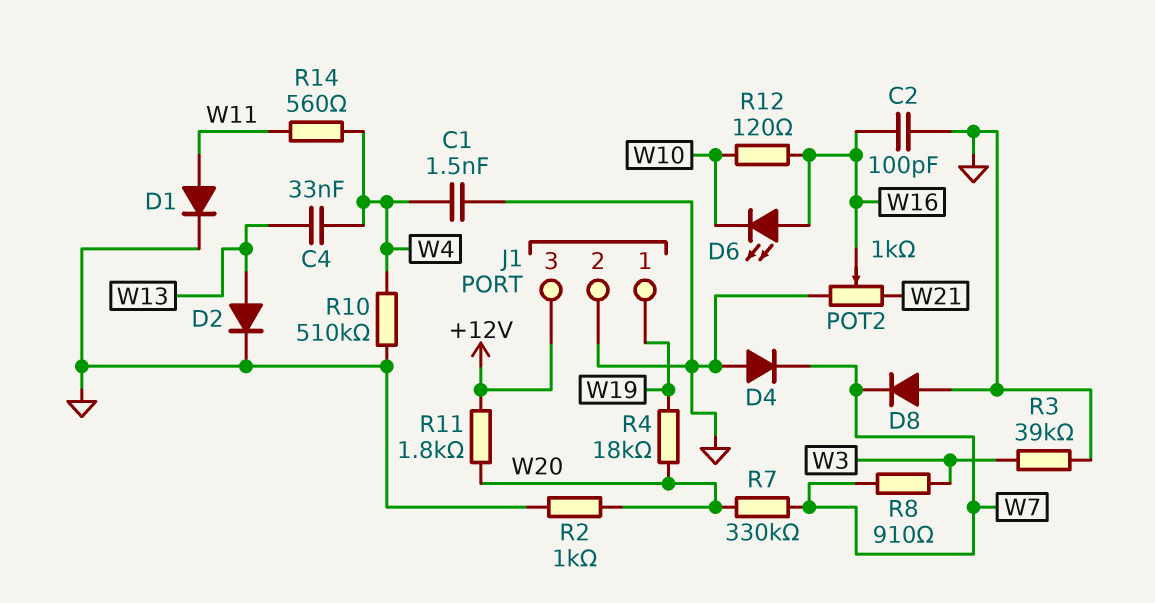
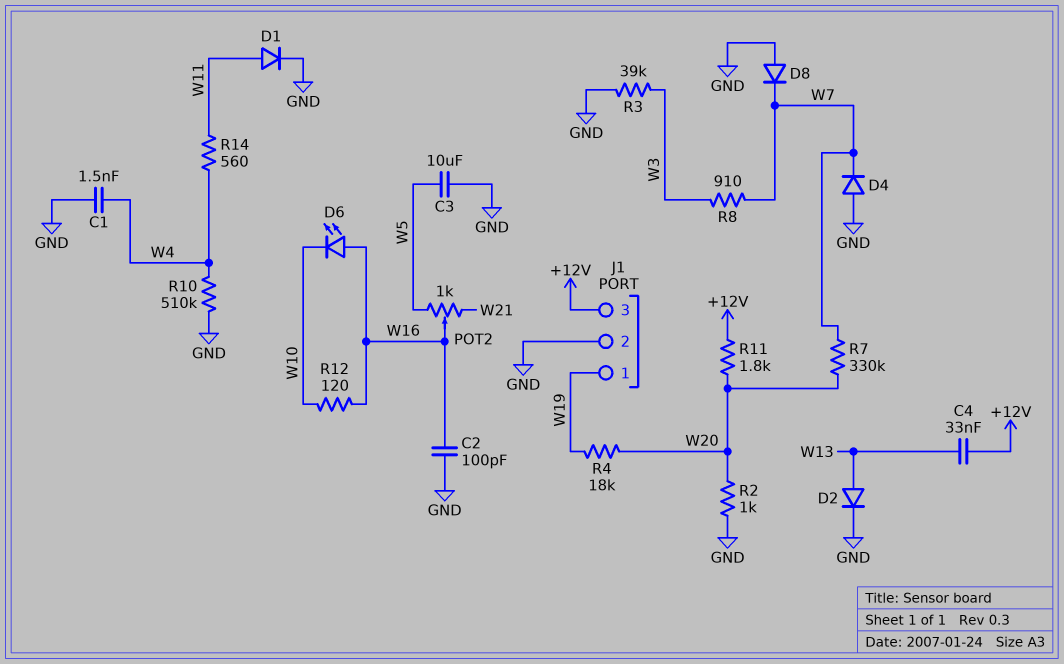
C3: none -> 10uF (GND, W5)
C4: 33nF (W4, W13) -> 33nF (+12V, W13)
POT2: 1k (GND, W21, wiper W16) -> 1k (W5, W21, wiper W16)

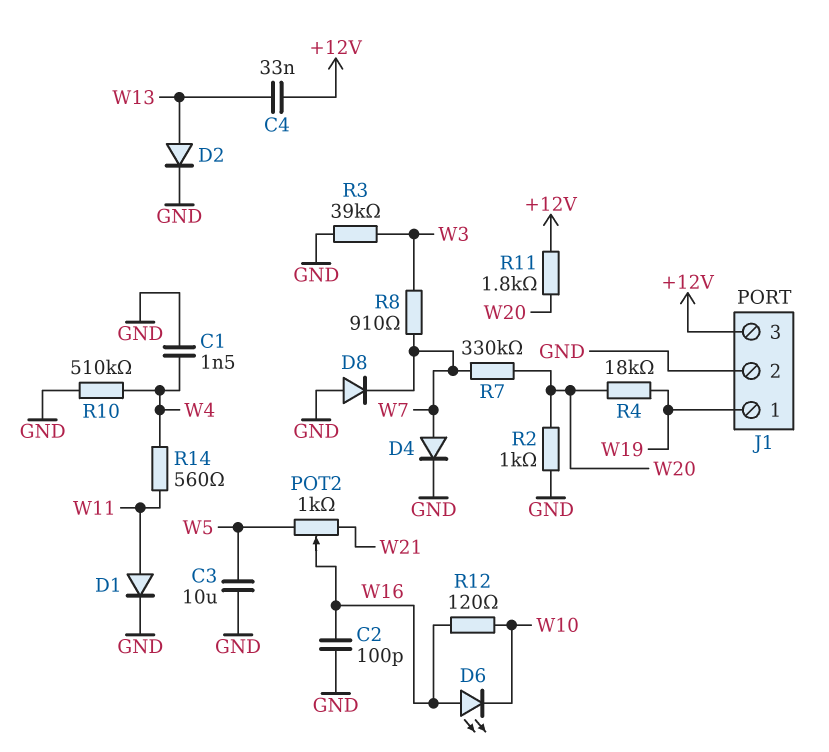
D4: diode (A GND, K W7) -> diode (A W7, K GND)

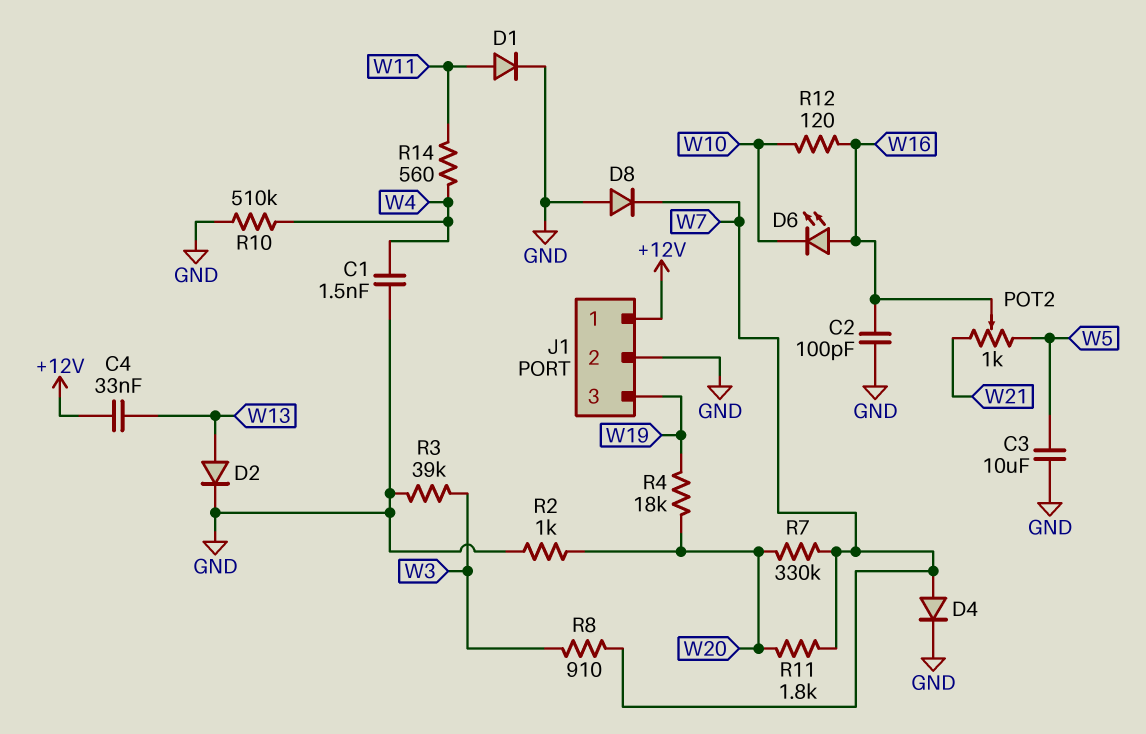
J1 pin 1: W19 -> +12V
J1 pin 3: +12V -> W19
R11: 1.8k (+12V, W20) -> 1.8k (W7, W20)

